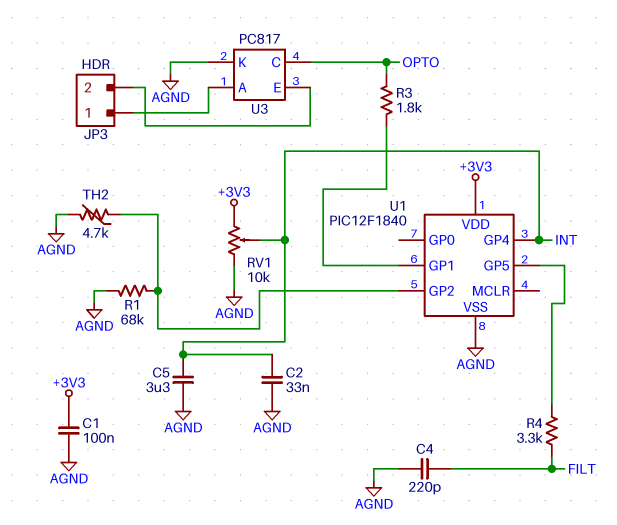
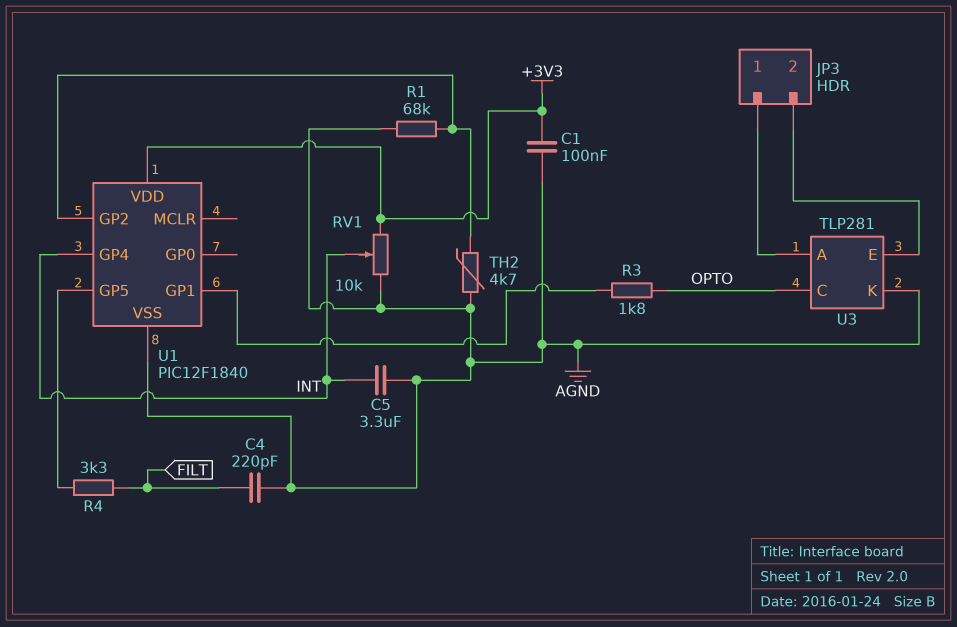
C2: 33nF (AGND, INT) -> none
U3: PC817 -> TLP281

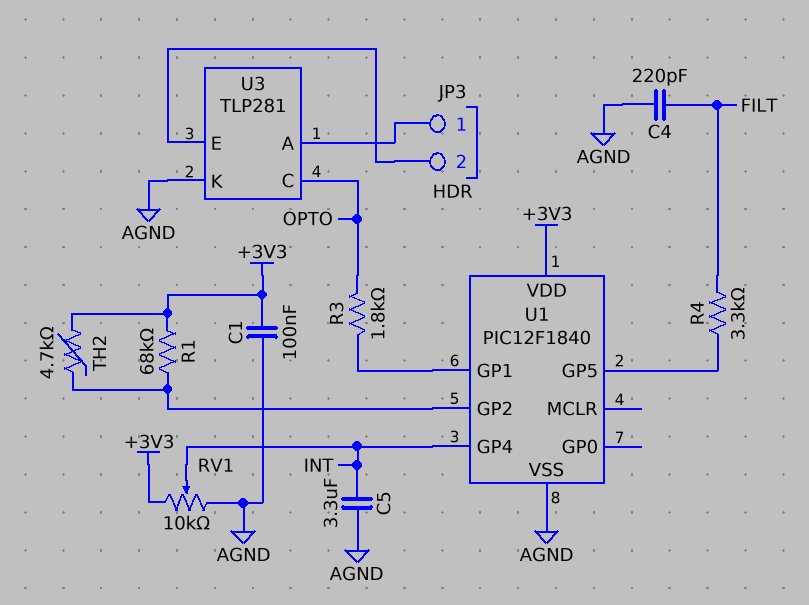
R1: 68k (AGND, U1/GP2) -> 68k (+3V3, U1/GP2)
TH2: 4.7k (AGND, U1/GP2) -> 4.7k (+3V3, U1/GP2)

